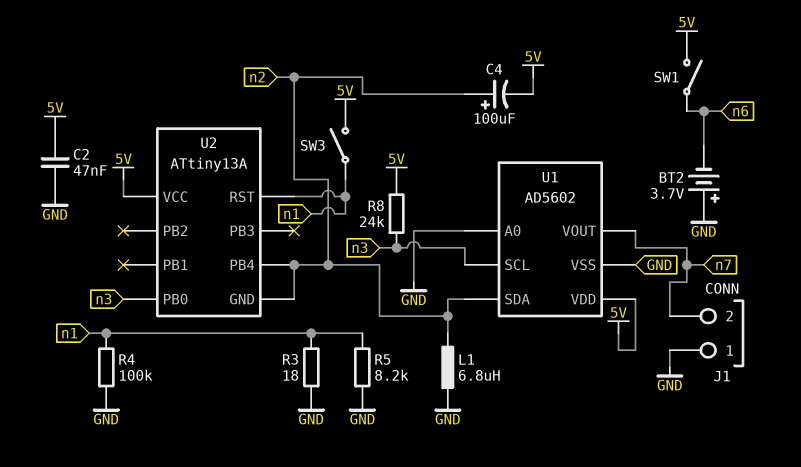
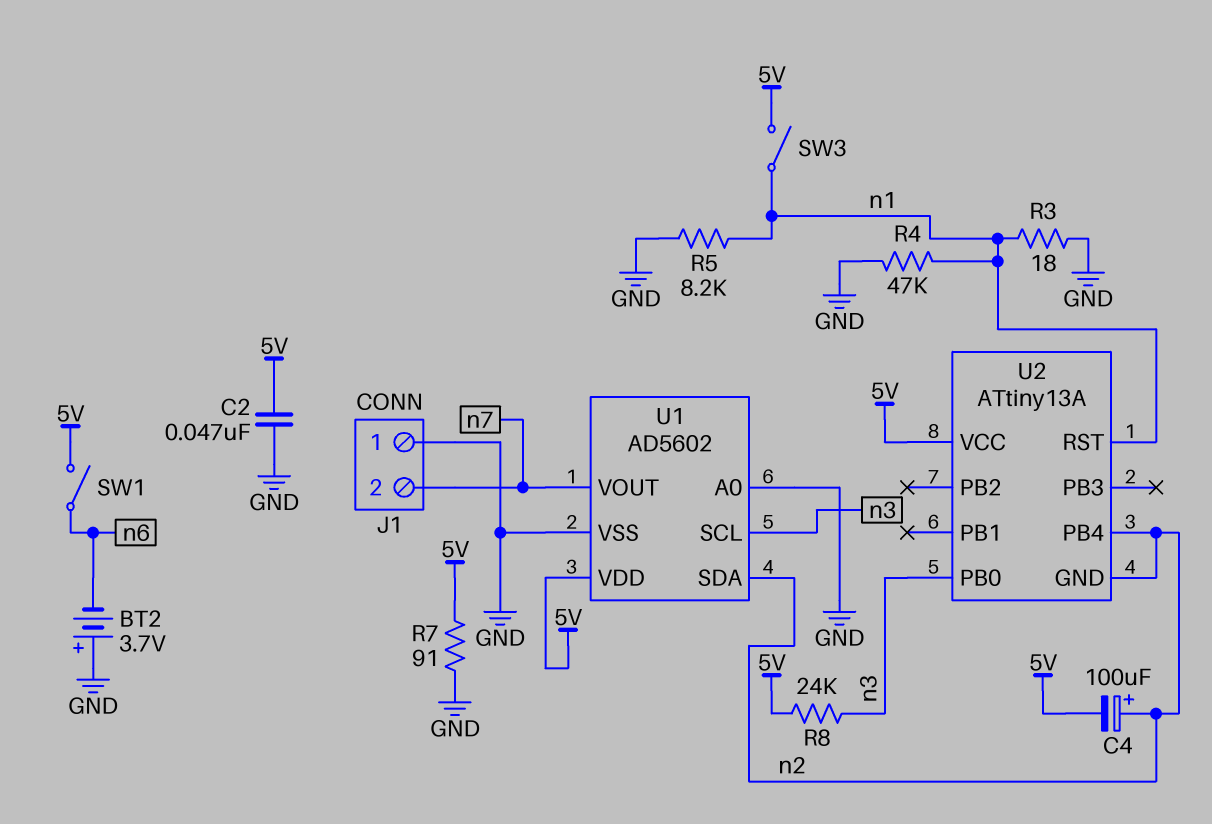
L1: 6.8uH (GND, n2) -> none
R4: 100k (GND, n1) -> 47k (GND, n1)
R7: none -> 91 (5V, GND)

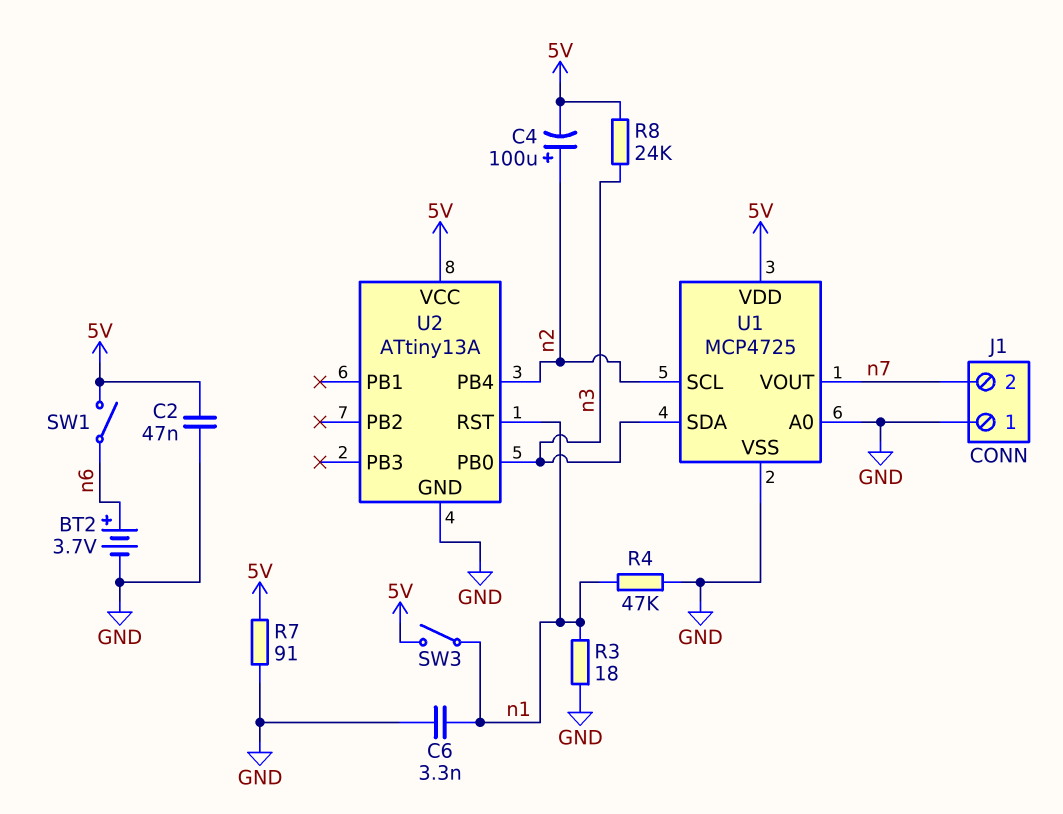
BT2: 3.7V (plus GND, minus n6) -> 3.7V (plus n6, minus GND)
C6: none -> 3.3nF (GND, n1)
R5: 8.2k (GND, n1) -> none
U1: AD5602 -> MCP4725
U1 pin SCL: n3 -> n2
U1 pin SDA: n2 -> n3
U2 pin GND: n2 -> GND

